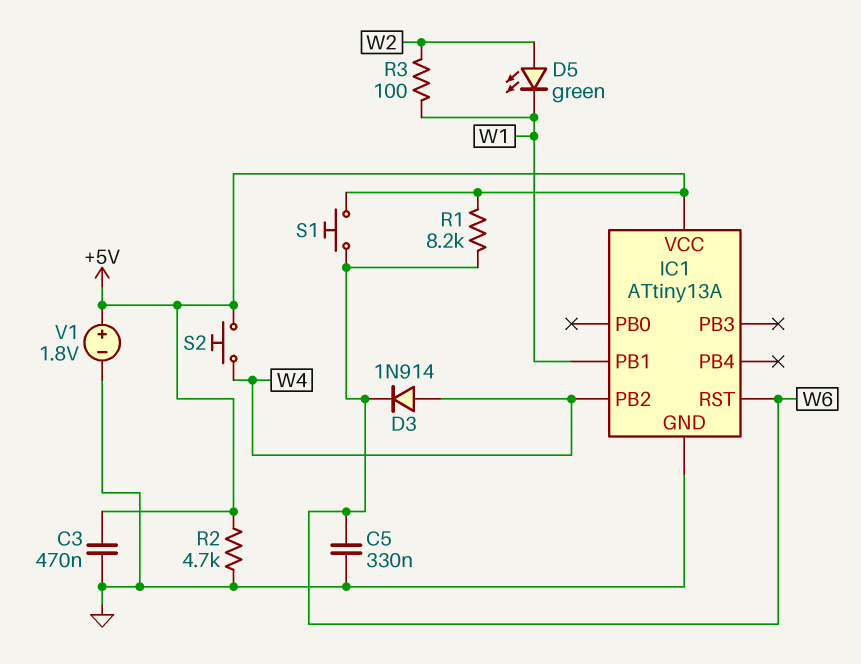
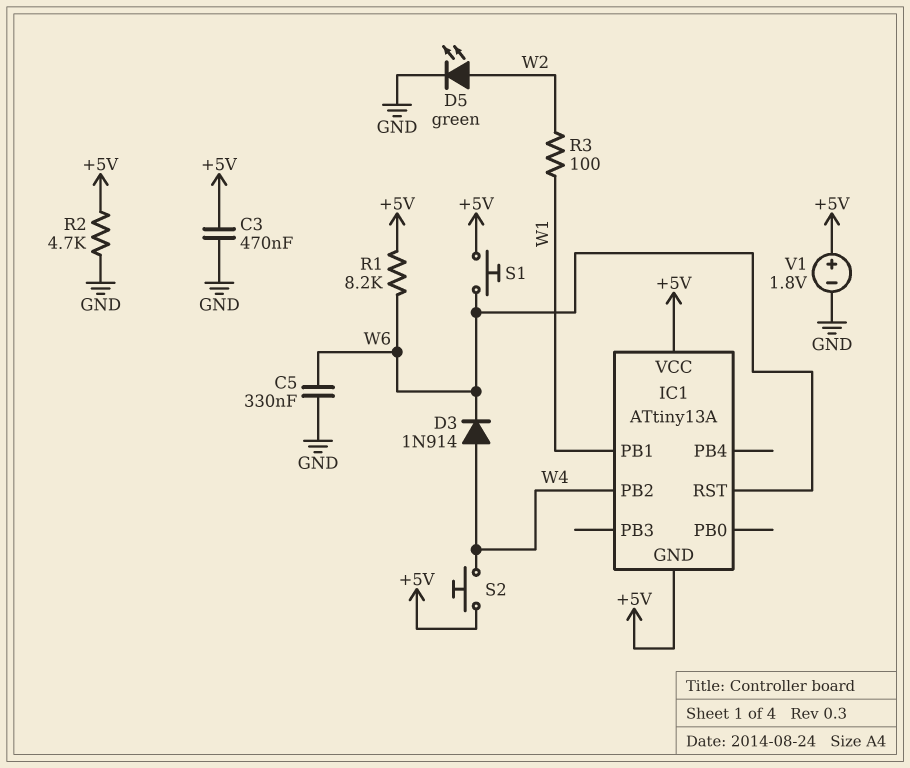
D5: LED green (A W2, K W1) -> LED green (A W2, K GND)
IC1 pin GND: GND -> +5V

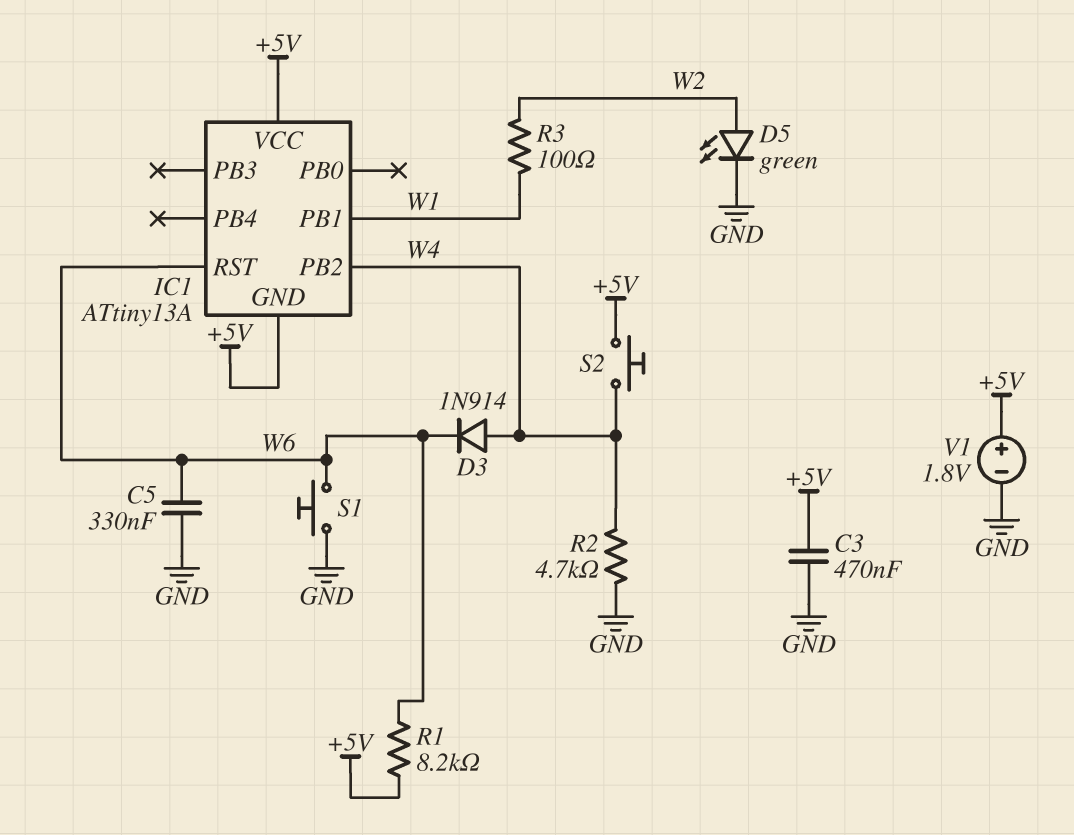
R2: 4.7k (+5V, GND) -> 4.7k (GND, W4)
S1: button (+5V, W6) -> button (GND, W6)

